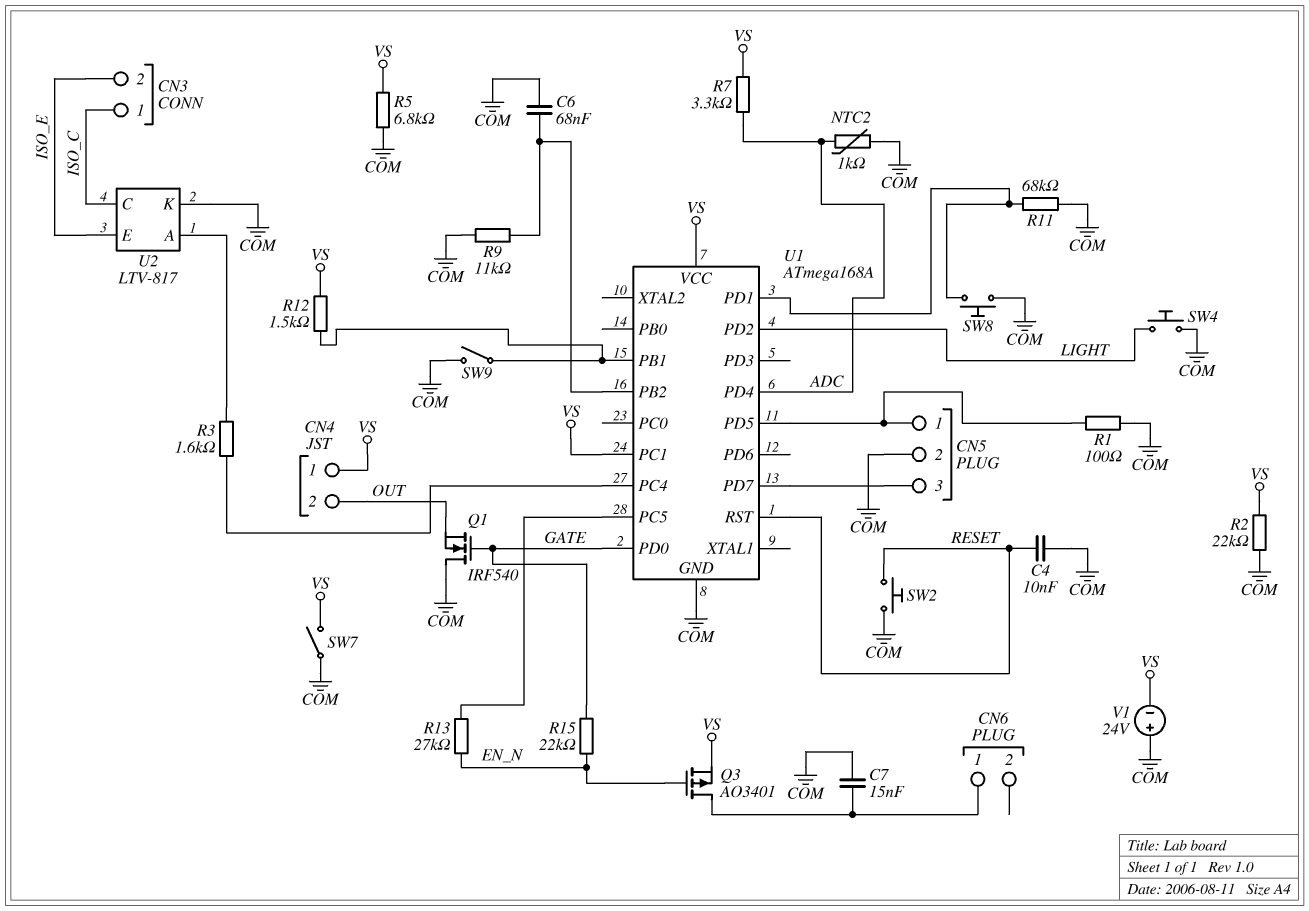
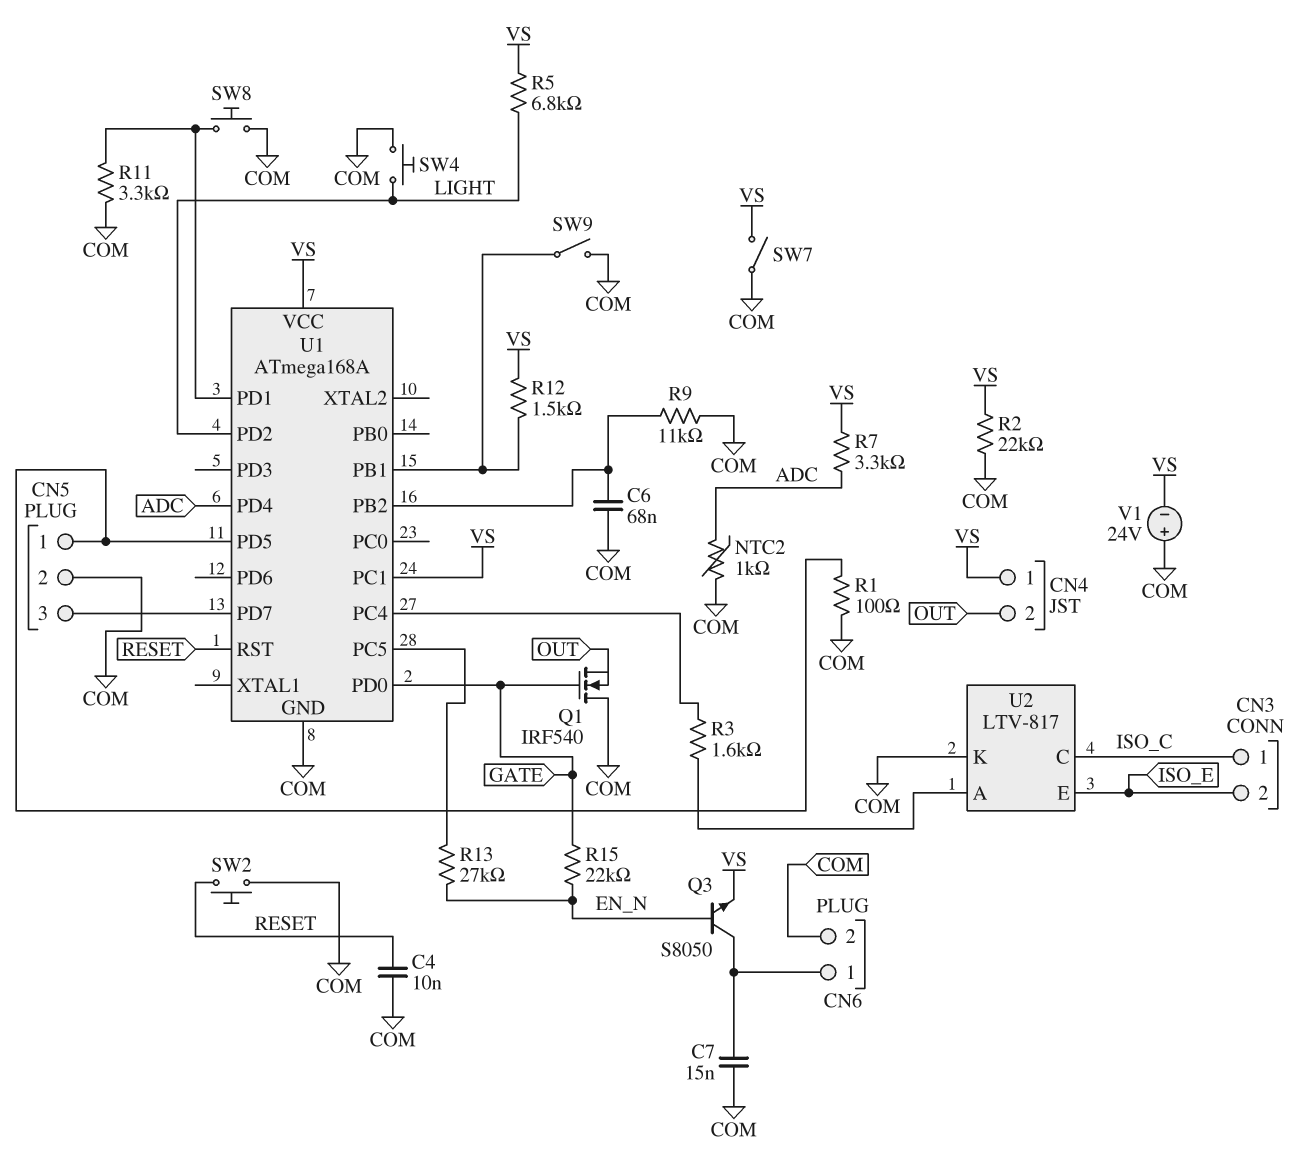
CN6 pin 2: none -> COM
Q3: PMOS AO3401 (G EN_N, D CN6/1, S VS) -> NPN S8050 (B EN_N, C CN6/1, E VS)
R5: 6.8k (COM, VS) -> 6.8k (LIGHT, VS)
R11: 68k (COM, U1/PD1) -> 3.3k (COM, U1/PD1)

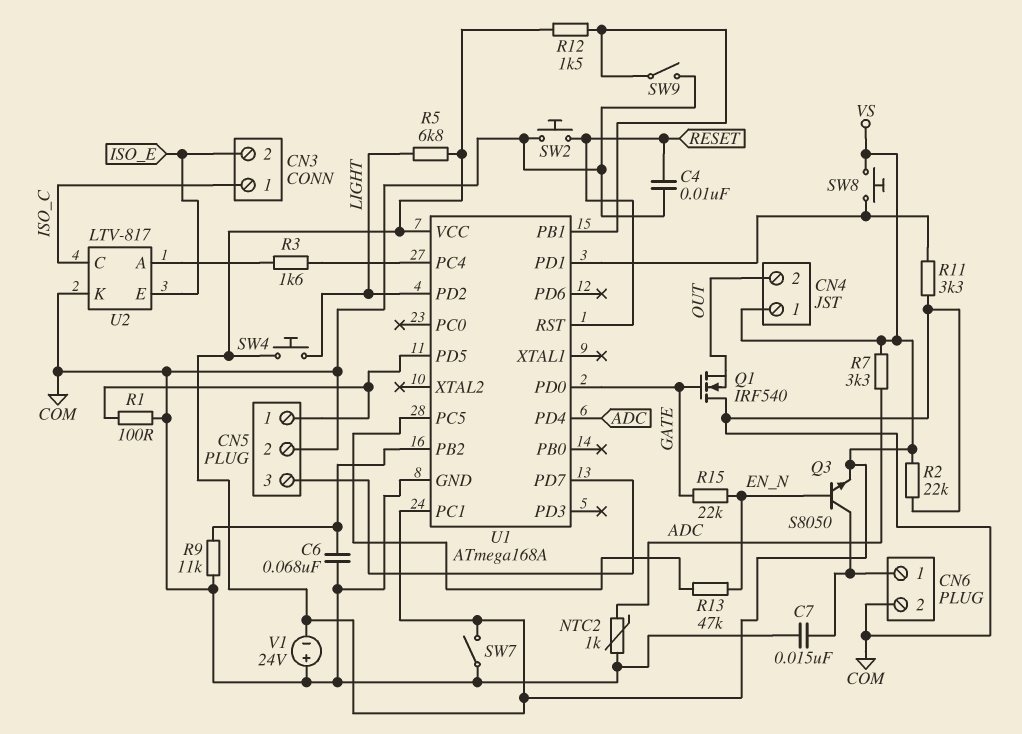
R13: 27k (EN_N, U1/PC5) -> 47k (EN_N, U1/PC5)
SW4: button (COM, LIGHT) -> button (LIGHT, VS)
SW8: button (COM, U1/PD1) -> button (U1/PD1, VS)

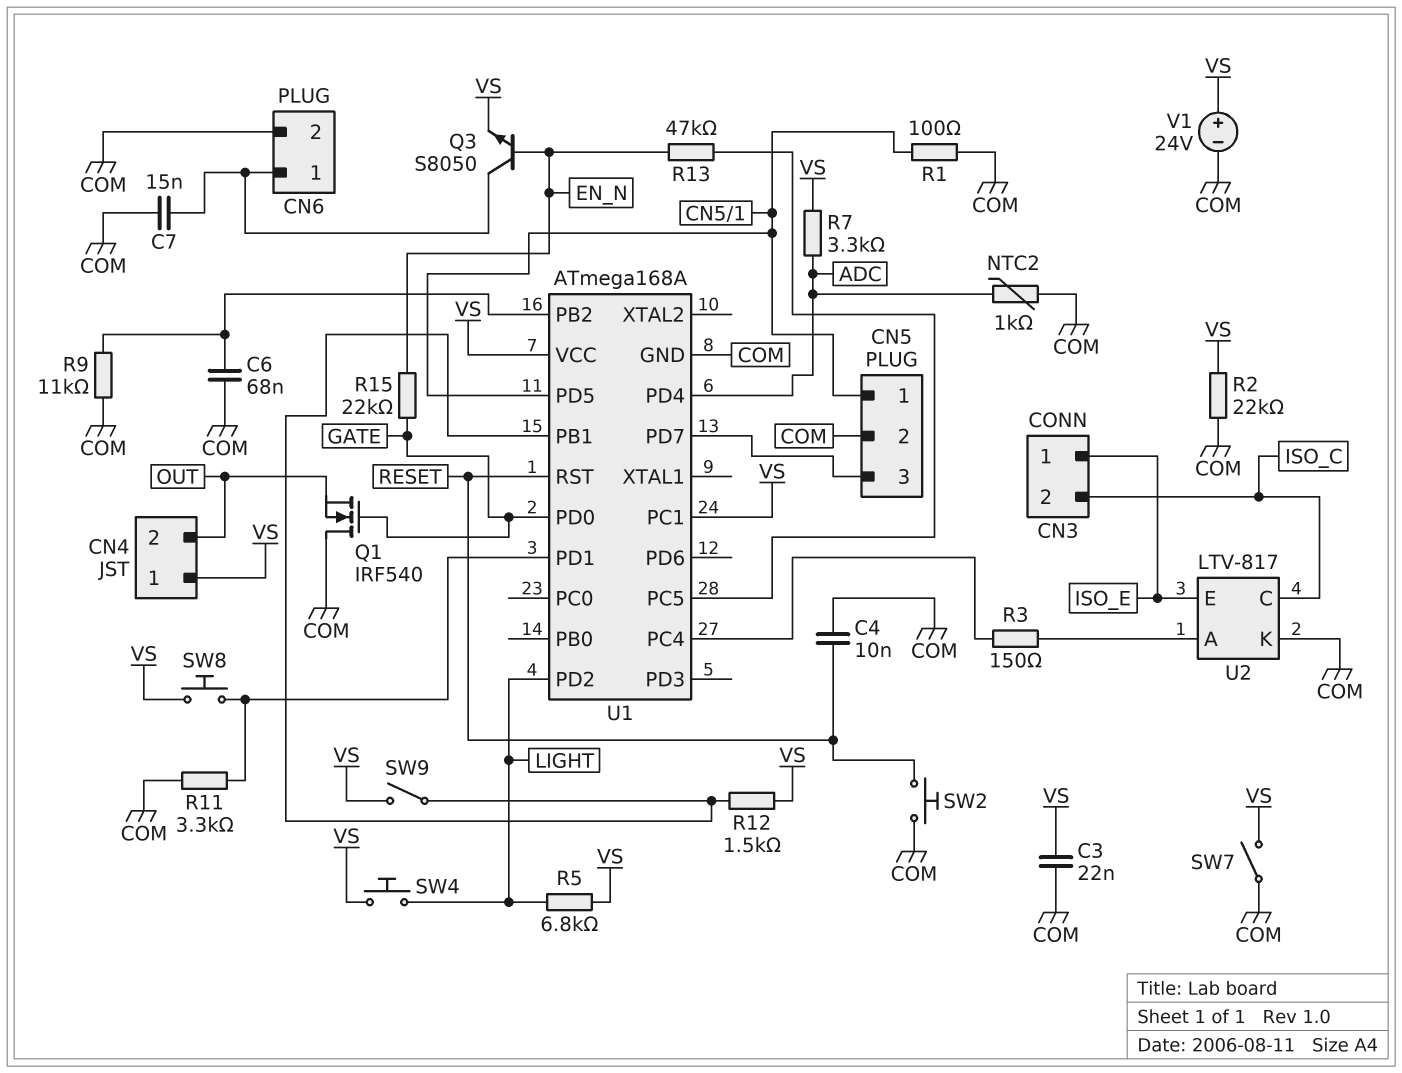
C3: none -> 22nF (COM, VS)
CN3 pin 1: ISO_C -> ISO_E
CN3 pin 2: ISO_E -> ISO_C
R3: 1.6k (U1/PC4, U2/A) -> 150 (U1/PC4, U2/A)
SW9: switch (COM, U1/PB1) -> switch (U1/PB1, VS)
V1: 24V (plus COM, minus VS) -> 24V (plus VS, minus COM)

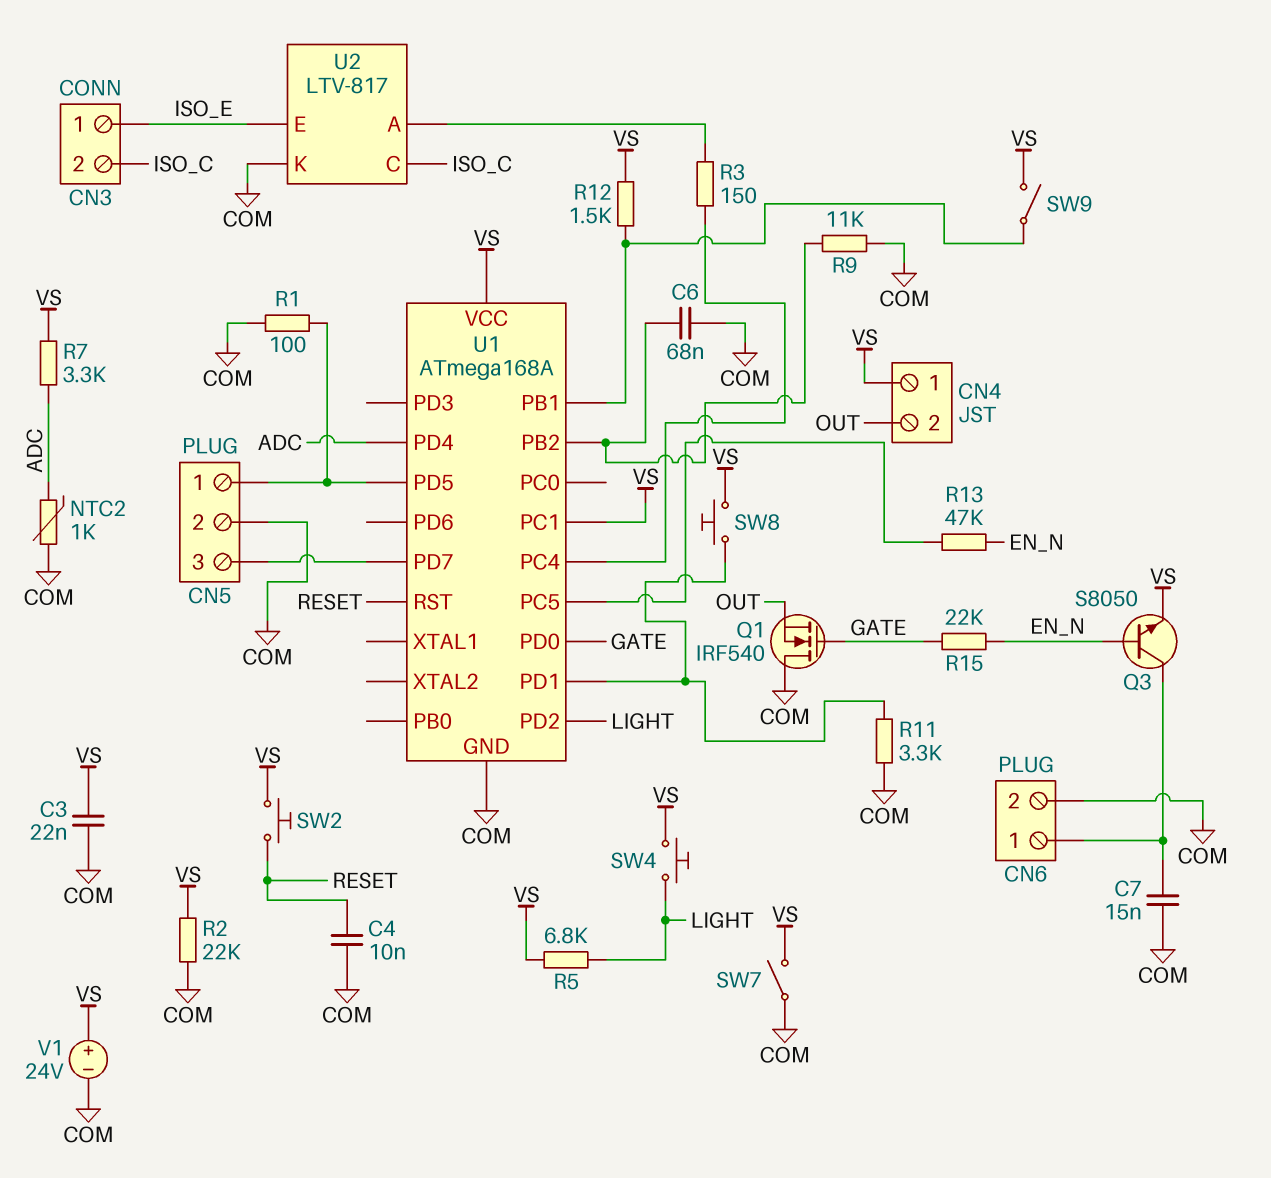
SW2: button (COM, RESET) -> button (RESET, VS)

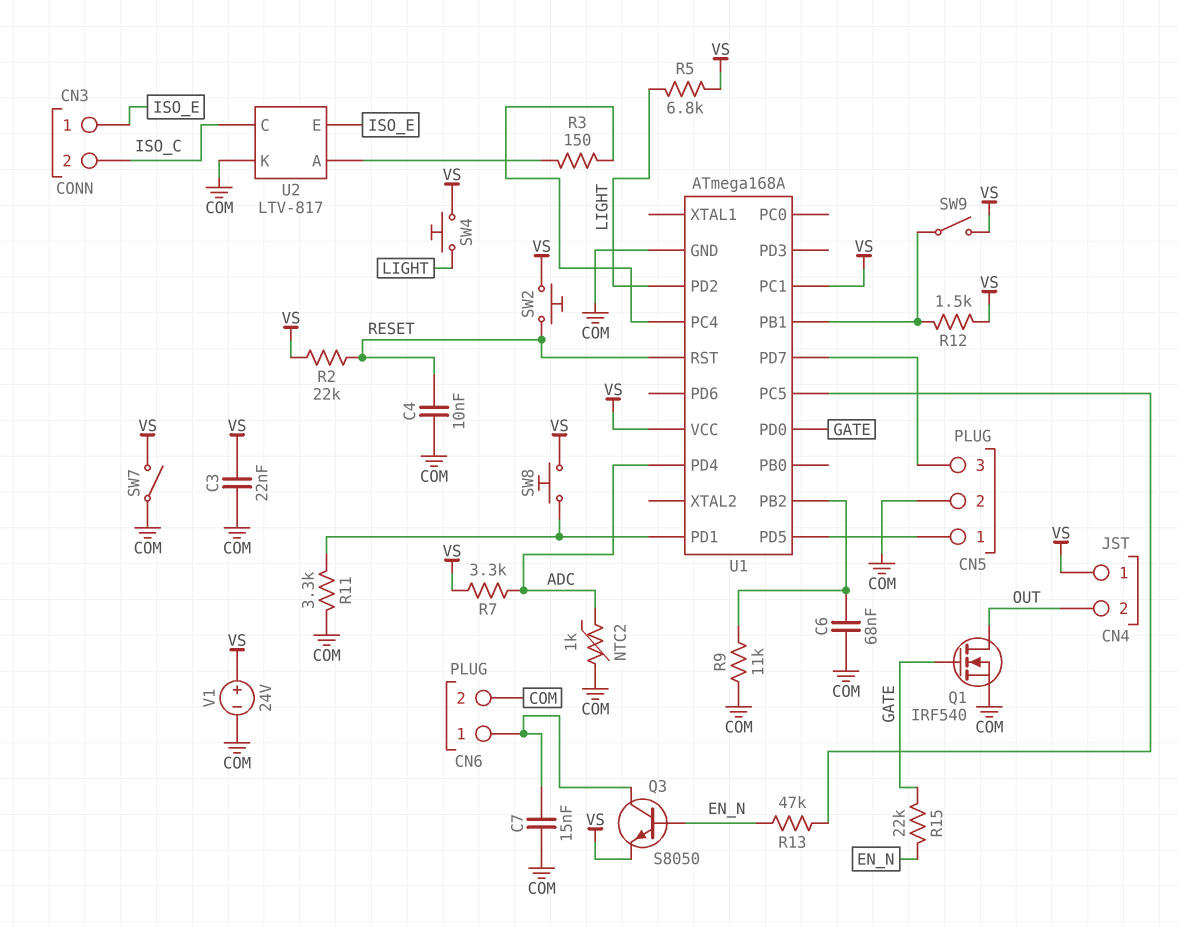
Q1: NMOS IRF540 (G GATE, D COM, S OUT) -> NMOS IRF540 (G GATE, D OUT, S COM)
R1: 100 (CN5/1, COM) -> none
R2: 22k (COM, VS) -> 22k (RESET, VS)

